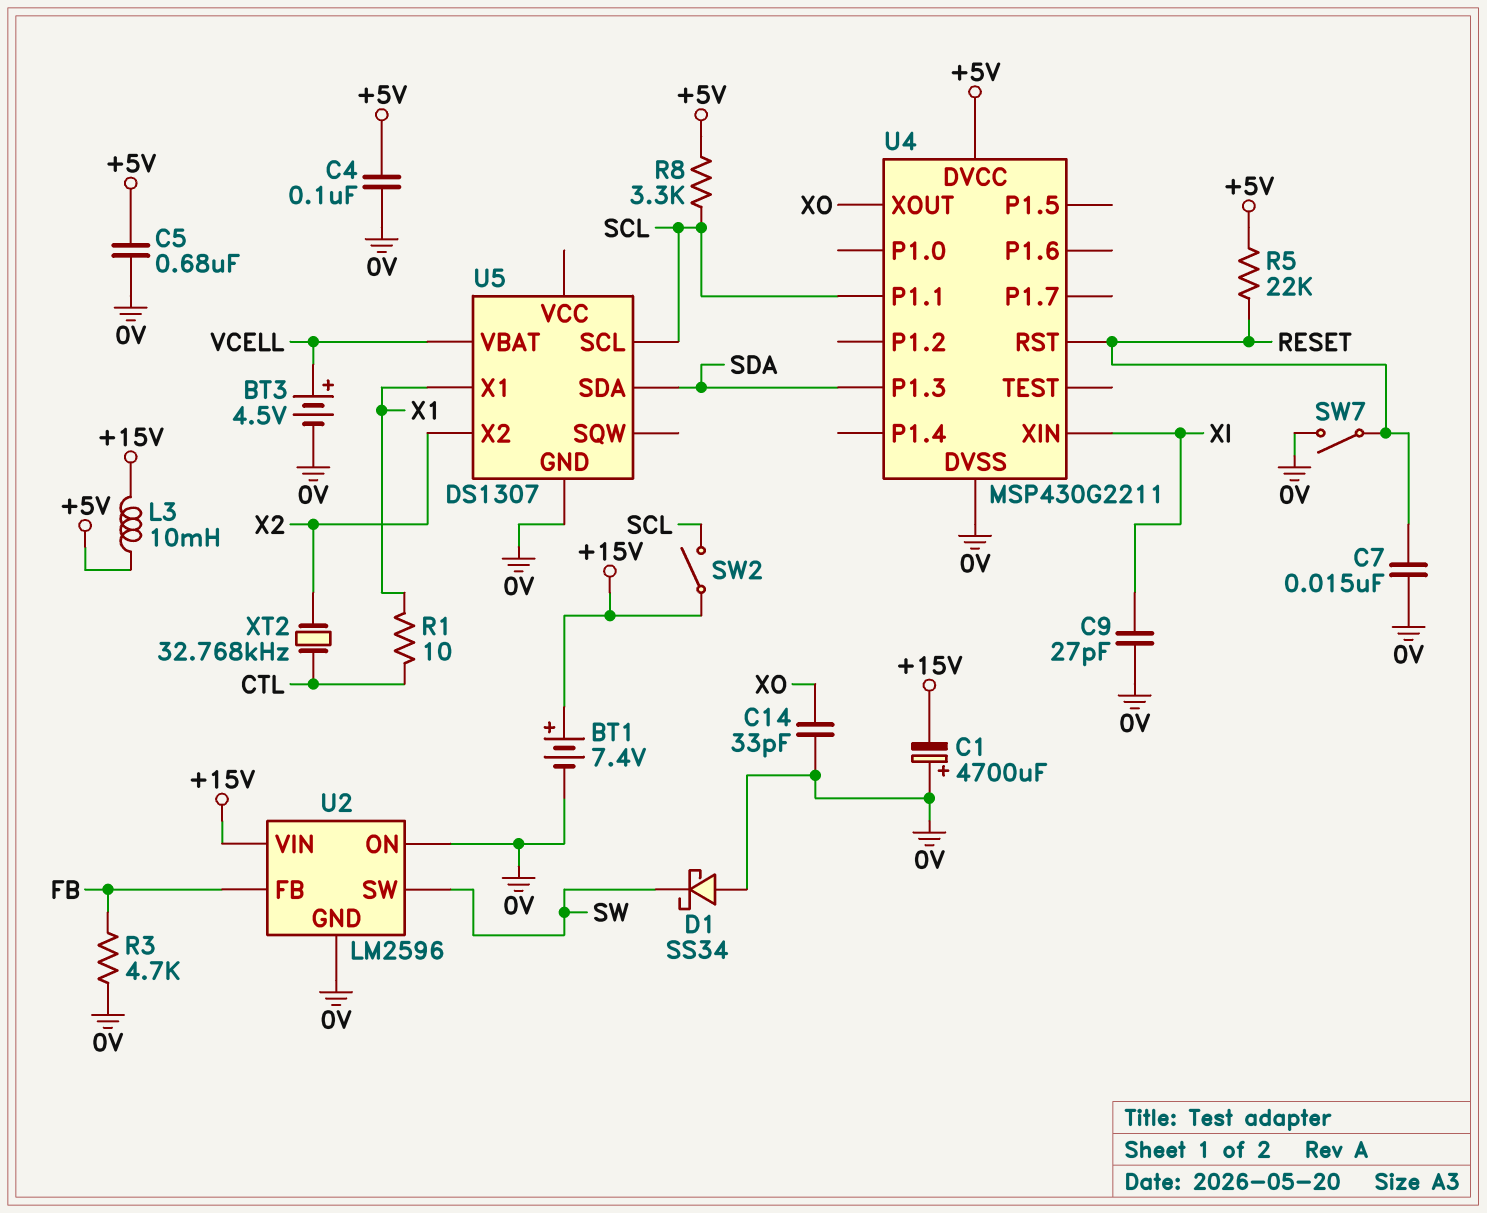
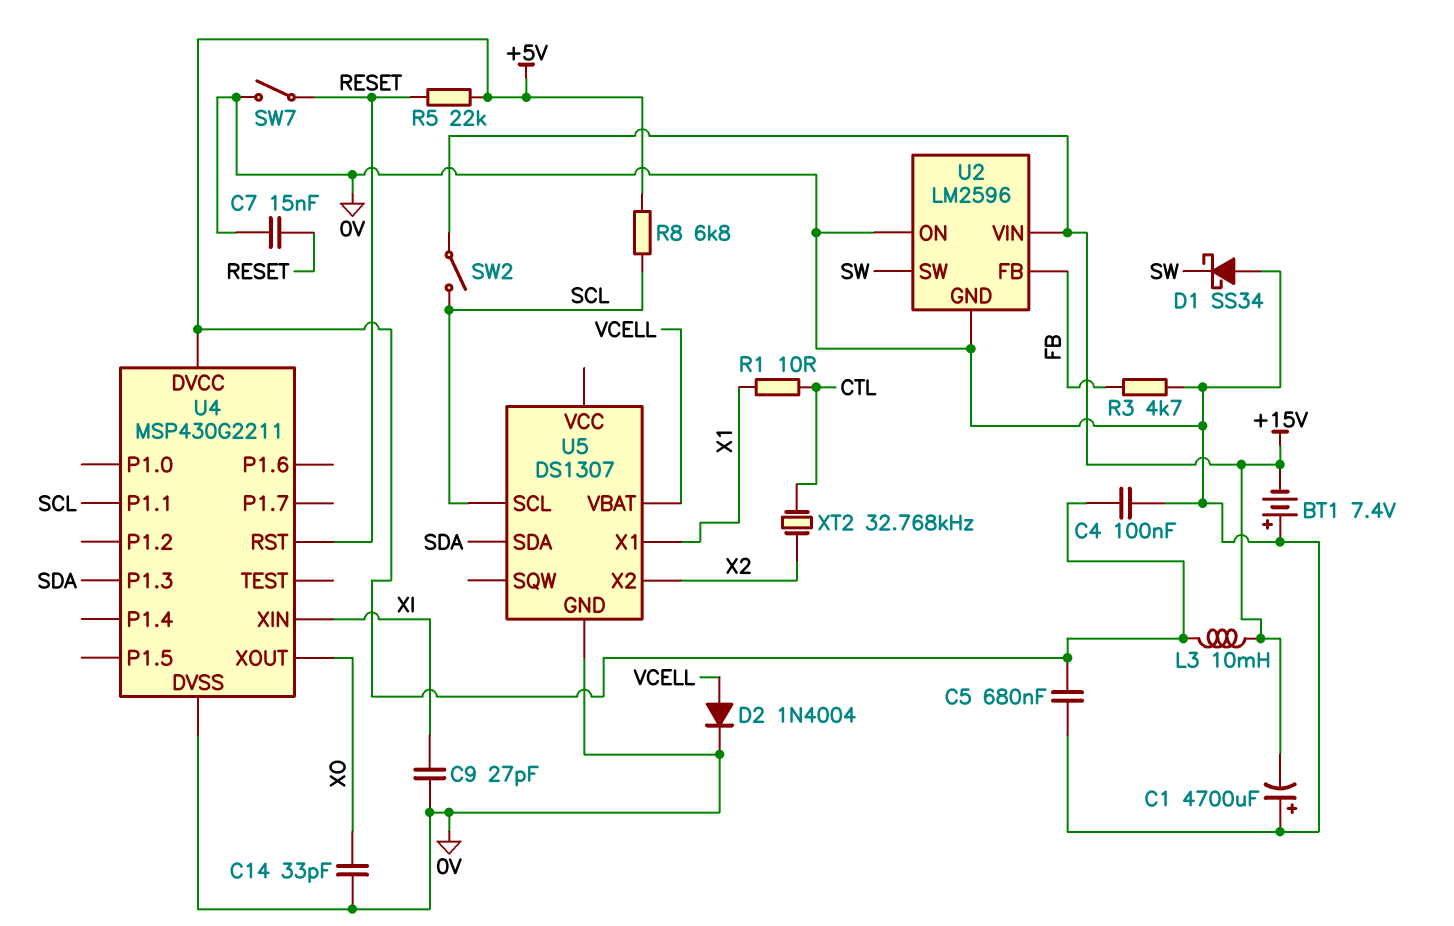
BT1: 7.4V (plus +15V, minus 0V) -> 7.4V (plus 0V, minus +15V)
BT3: 4.5V (plus VCELL, minus 0V) -> none
D2: none -> diode 1N4004 (A VCELL, K 0V)
R8: 3.3k (+5V, SCL) -> 6.8k (+5V, SCL)

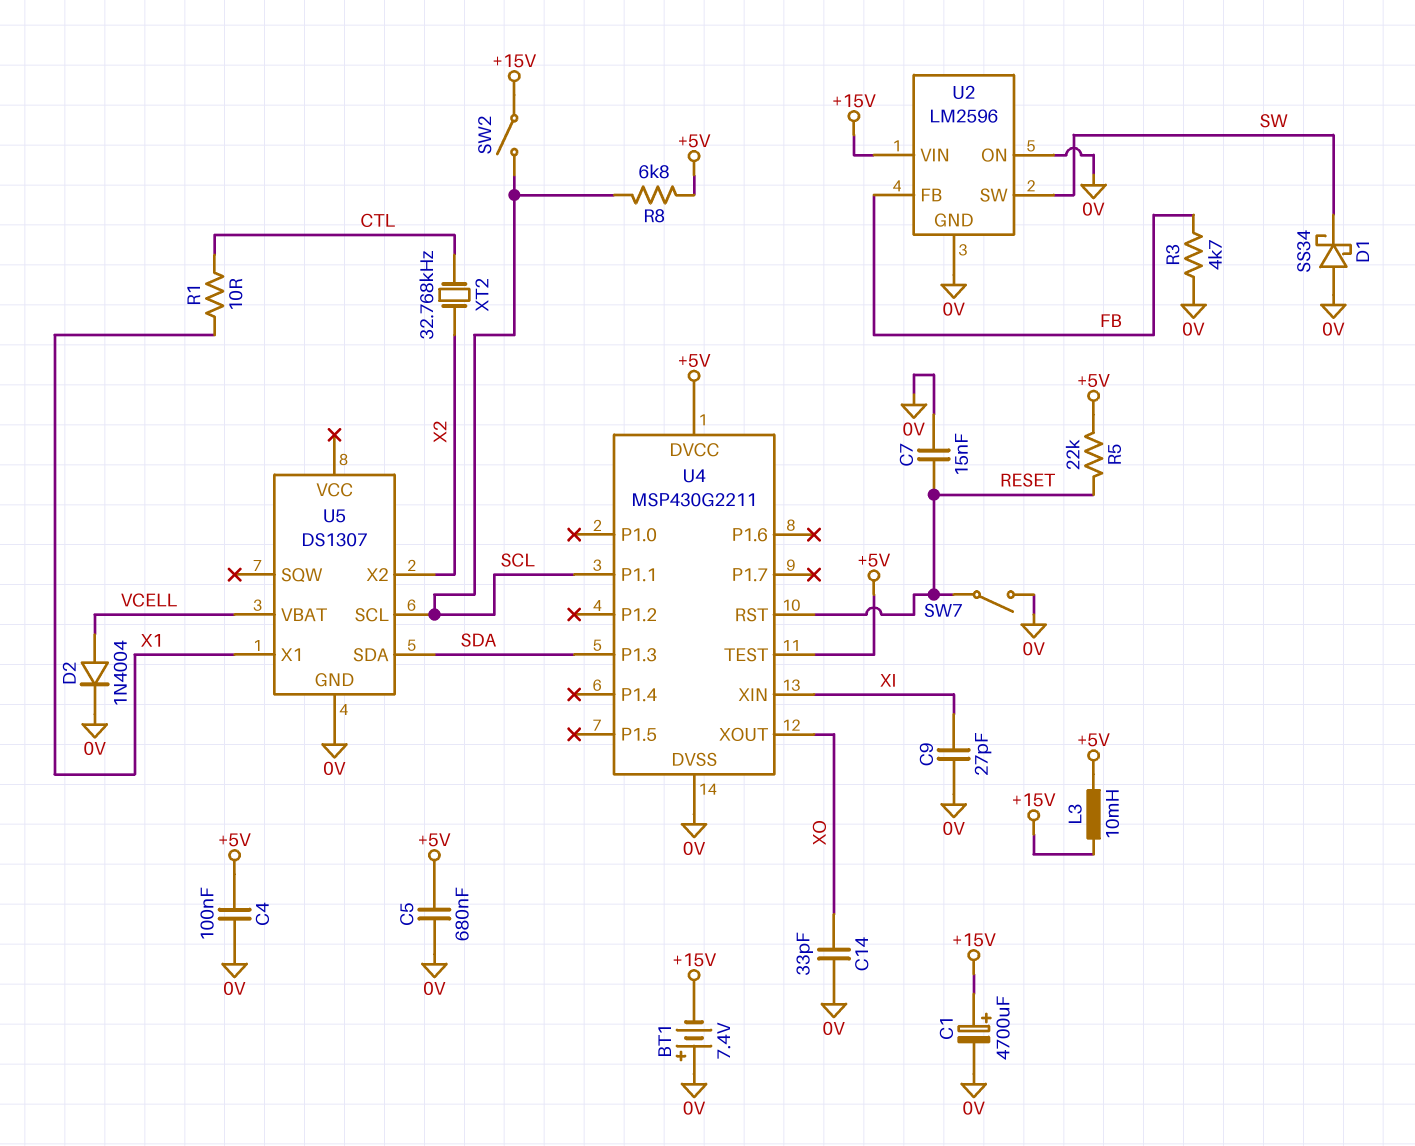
C1: 4700uF (plus 0V, minus +15V) -> 4700uF (plus +15V, minus 0V)
U4 pin TEST: none -> +5V

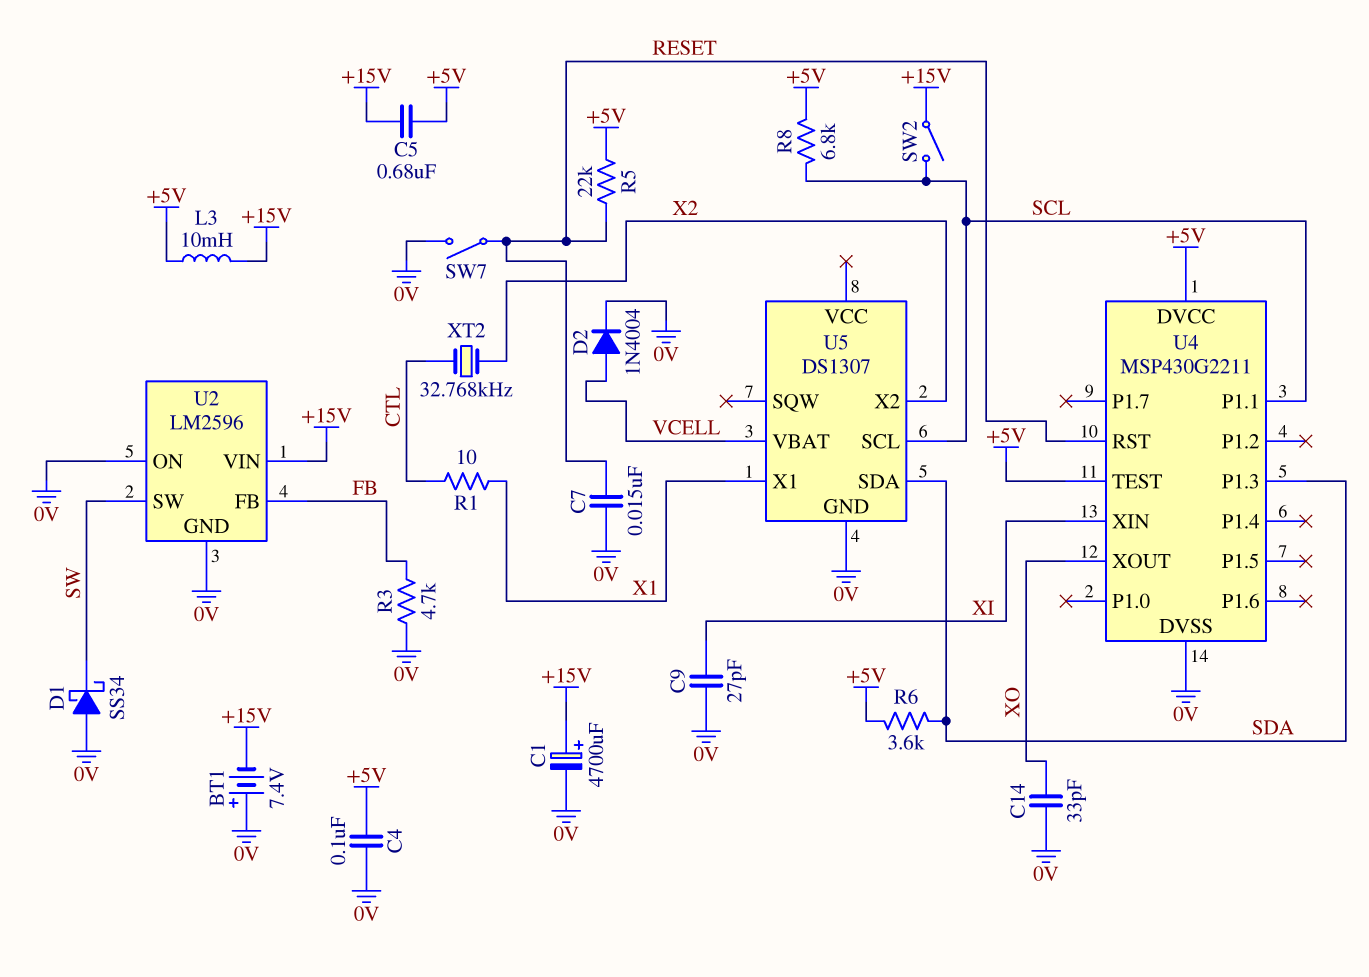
C5: 680nF (+5V, 0V) -> 680nF (+5V, +15V)
R6: none -> 3.6k (+5V, SDA)

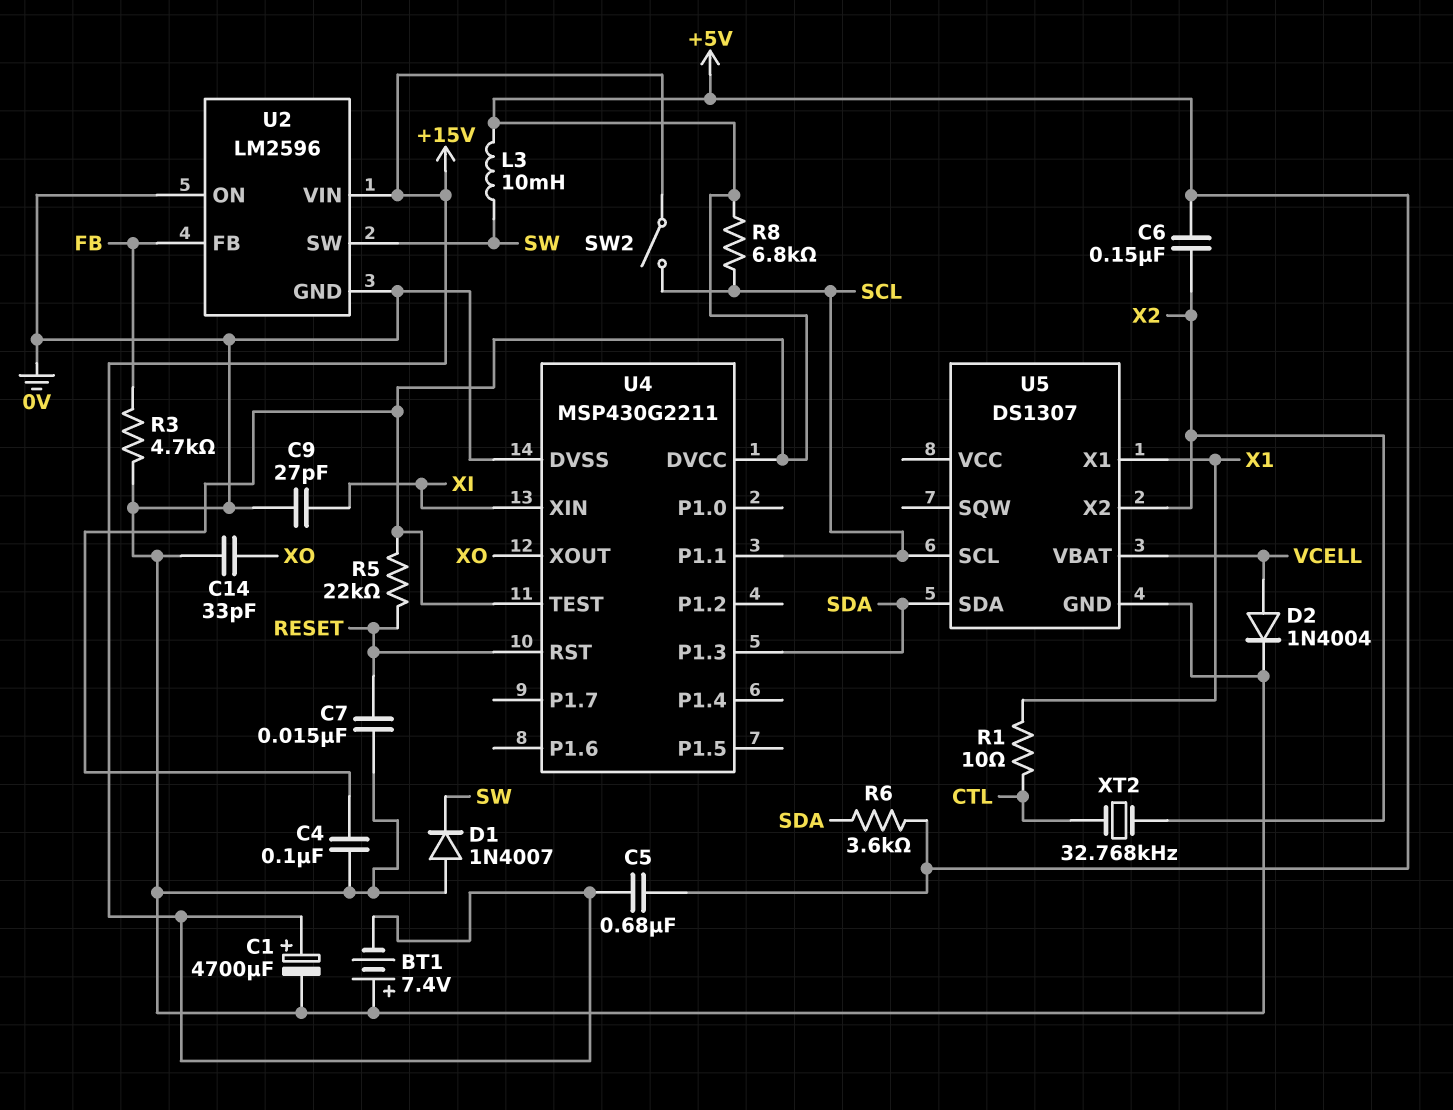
C6: none -> 150nF (+5V, X2)
D1: schottky SS34 (A 0V, K SW) -> diode 1N4007 (A 0V, K SW)
L3: 10mH (+5V, +15V) -> 10mH (+5V, SW)
SW7: switch (0V, RESET) -> none

